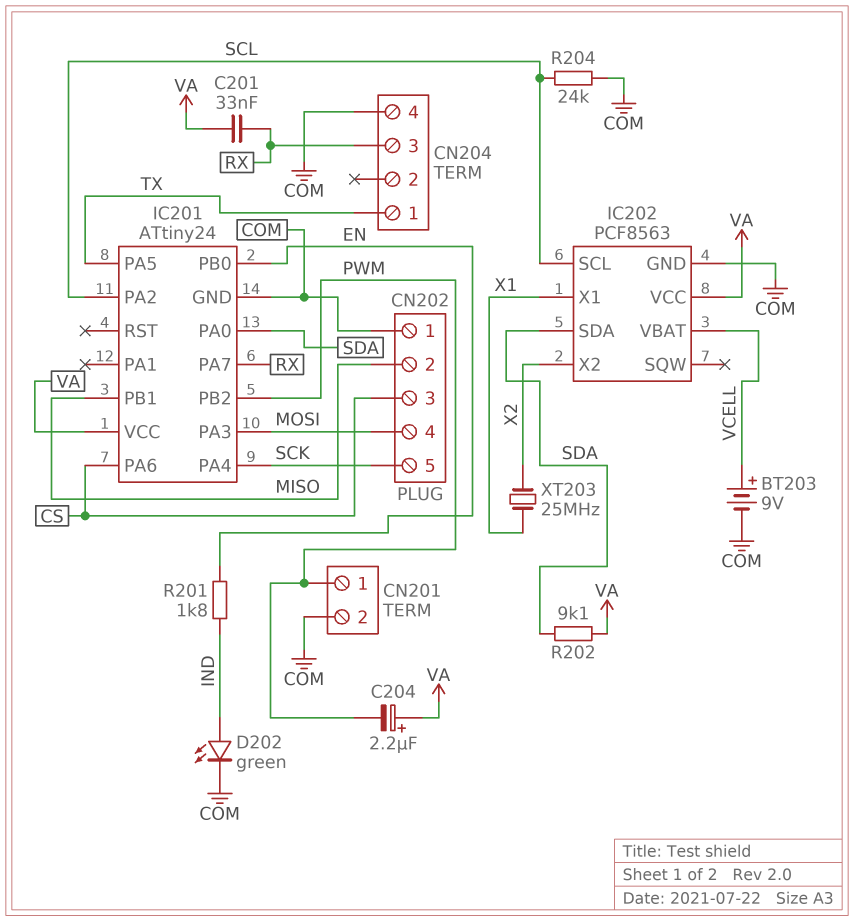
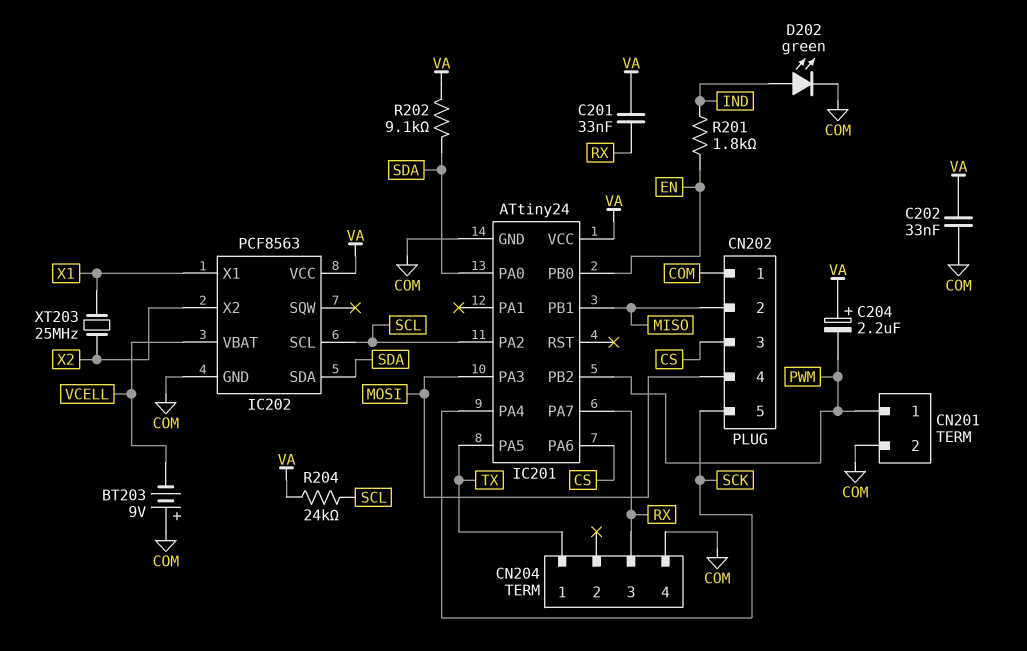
BT203: 9V (plus VCELL, minus COM) -> 9V (plus COM, minus VCELL)
C202: none -> 33nF (COM, VA)
R204: 24k (COM, SCL) -> 24k (SCL, VA)

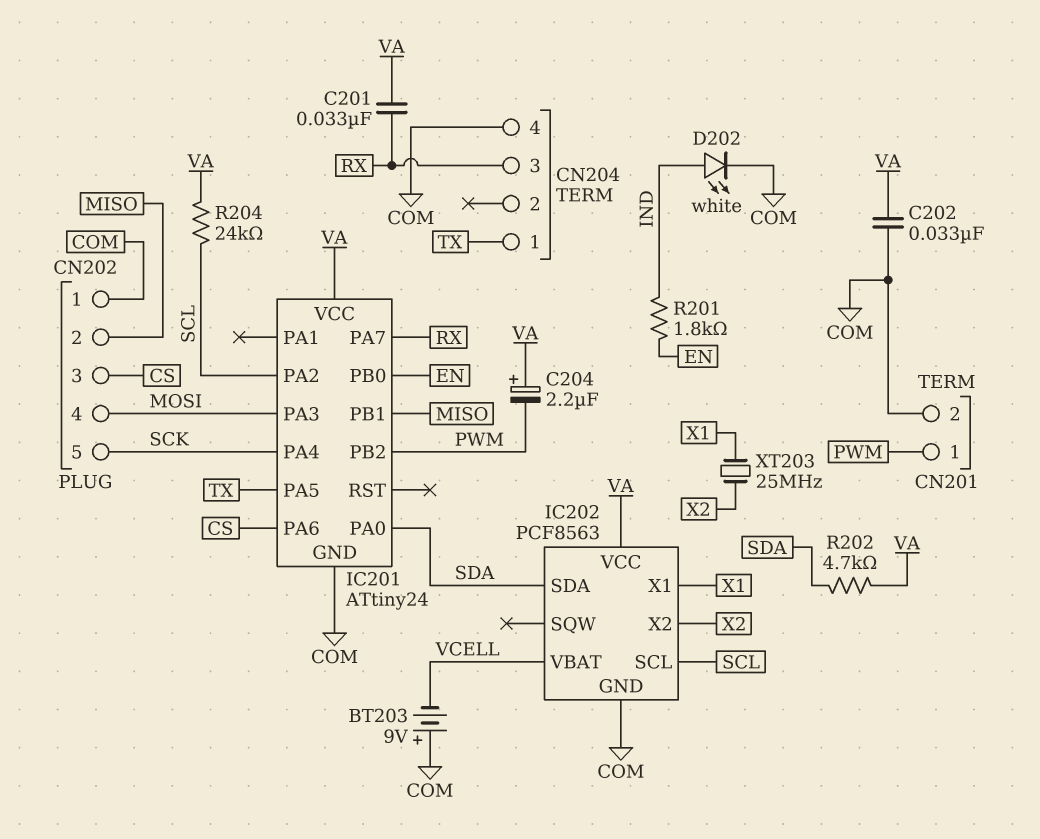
D202: LED green (A IND, K COM) -> LED white (A IND, K COM)
R202: 9.1k (SDA, VA) -> 4.7k (SDA, VA)

